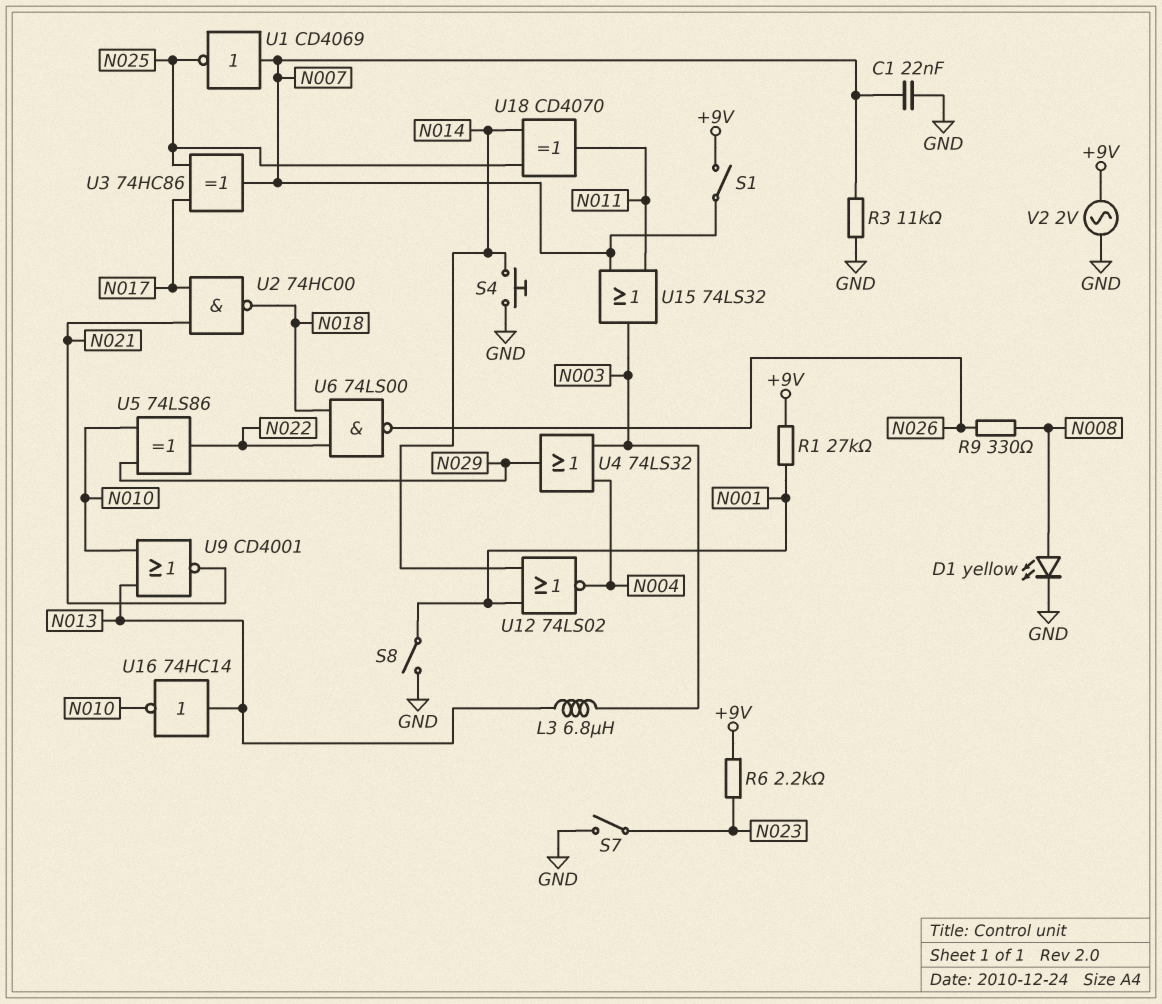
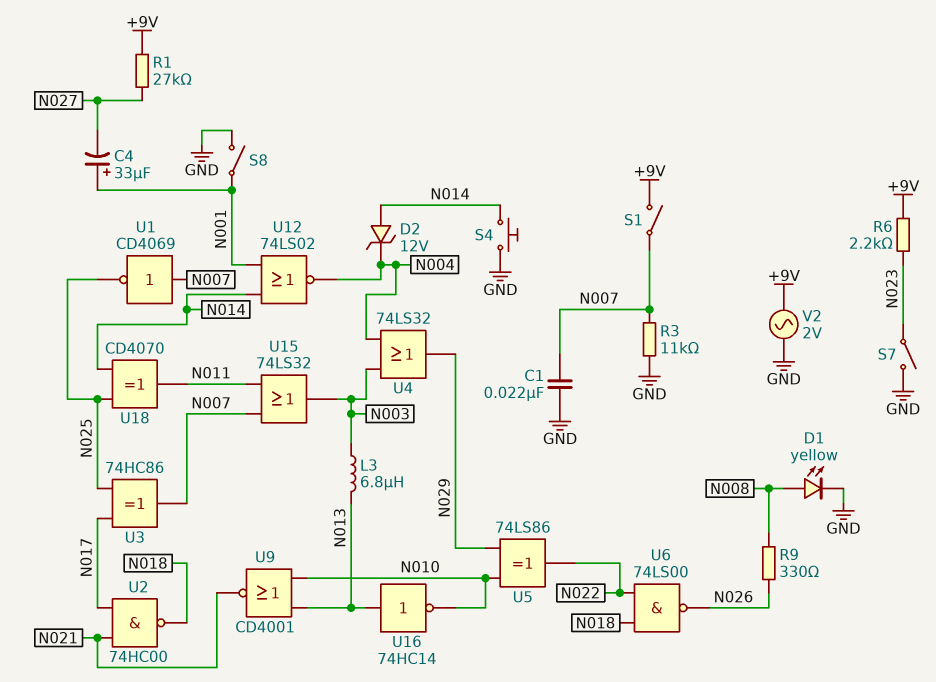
C4: none -> 33uF (plus N001, minus N027)
D2: none -> zener 12V (A N014, K N004)
R1: 27k (+9V, N001) -> 27k (+9V, N027)

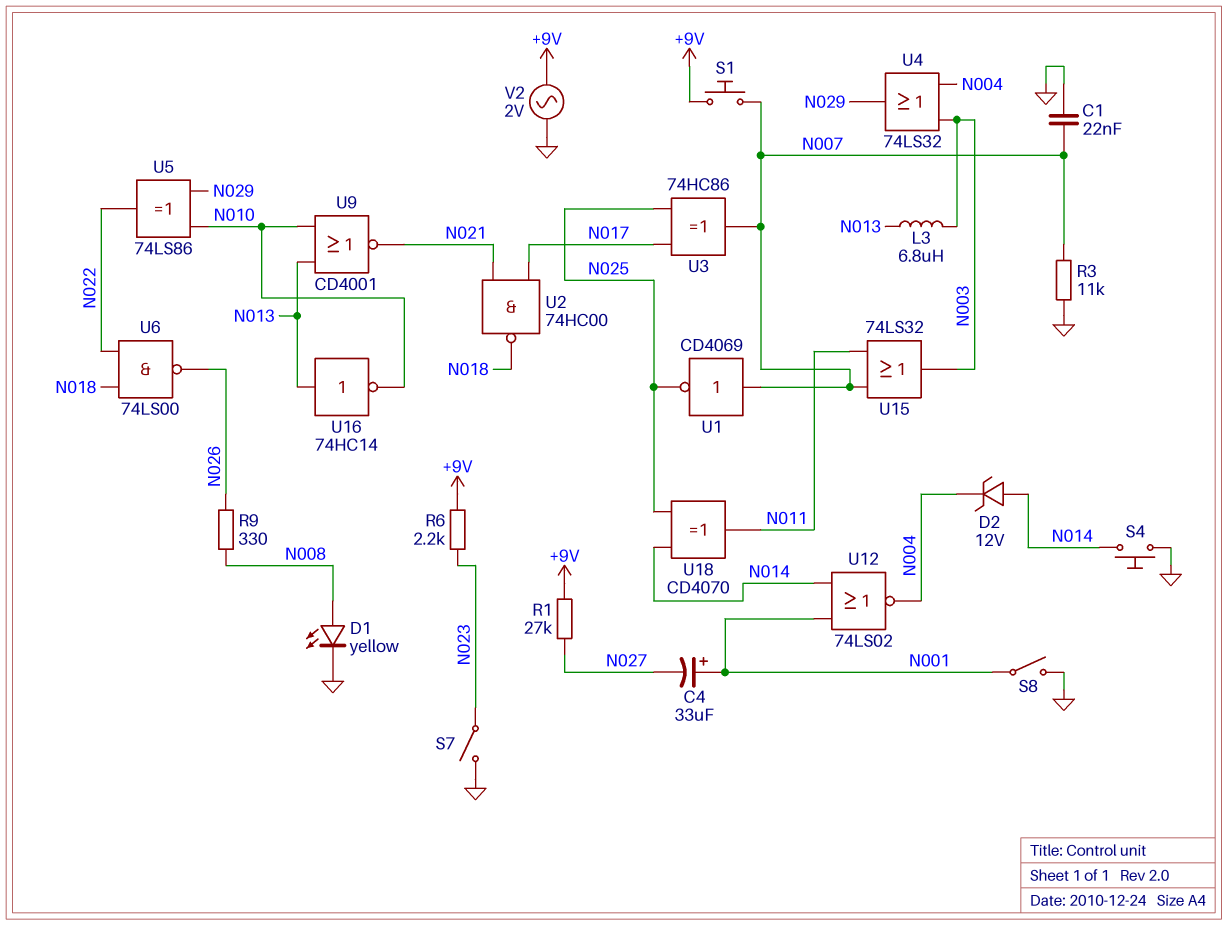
S1: switch (+9V, N007) -> button (+9V, N007)

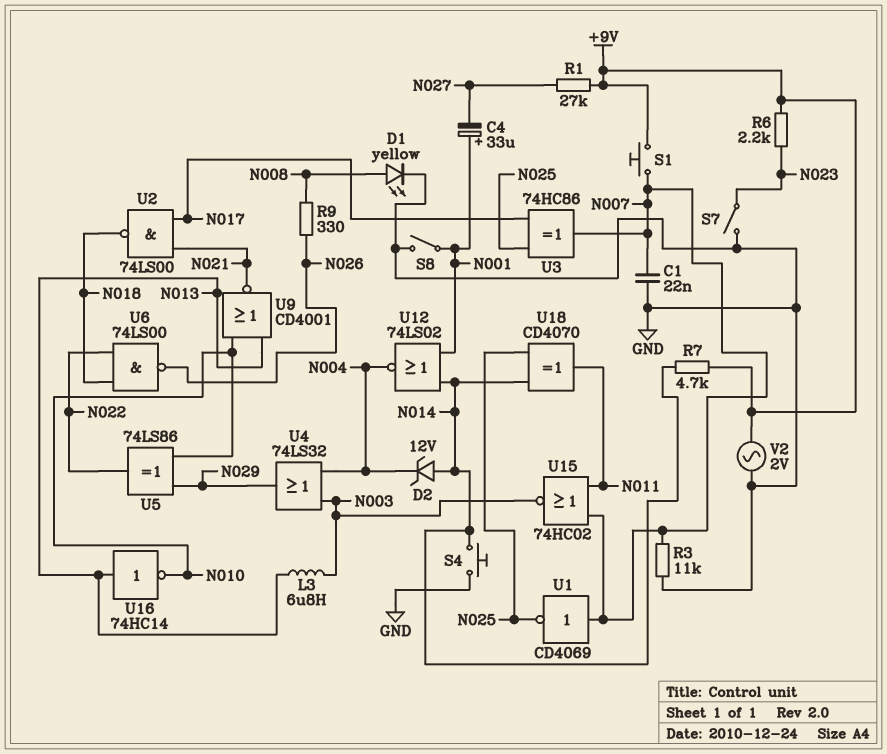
R7: none -> 4.7k (+9V, N014)
U2: NAND 74HC00 (in N017, in N021, out N018) -> NAND 74LS00 (in N017, in N021, out N018)
U15: OR 74LS32 (in N007, in N011, out N003) -> NOR 74HC02 (in N007, in N011, out N003)

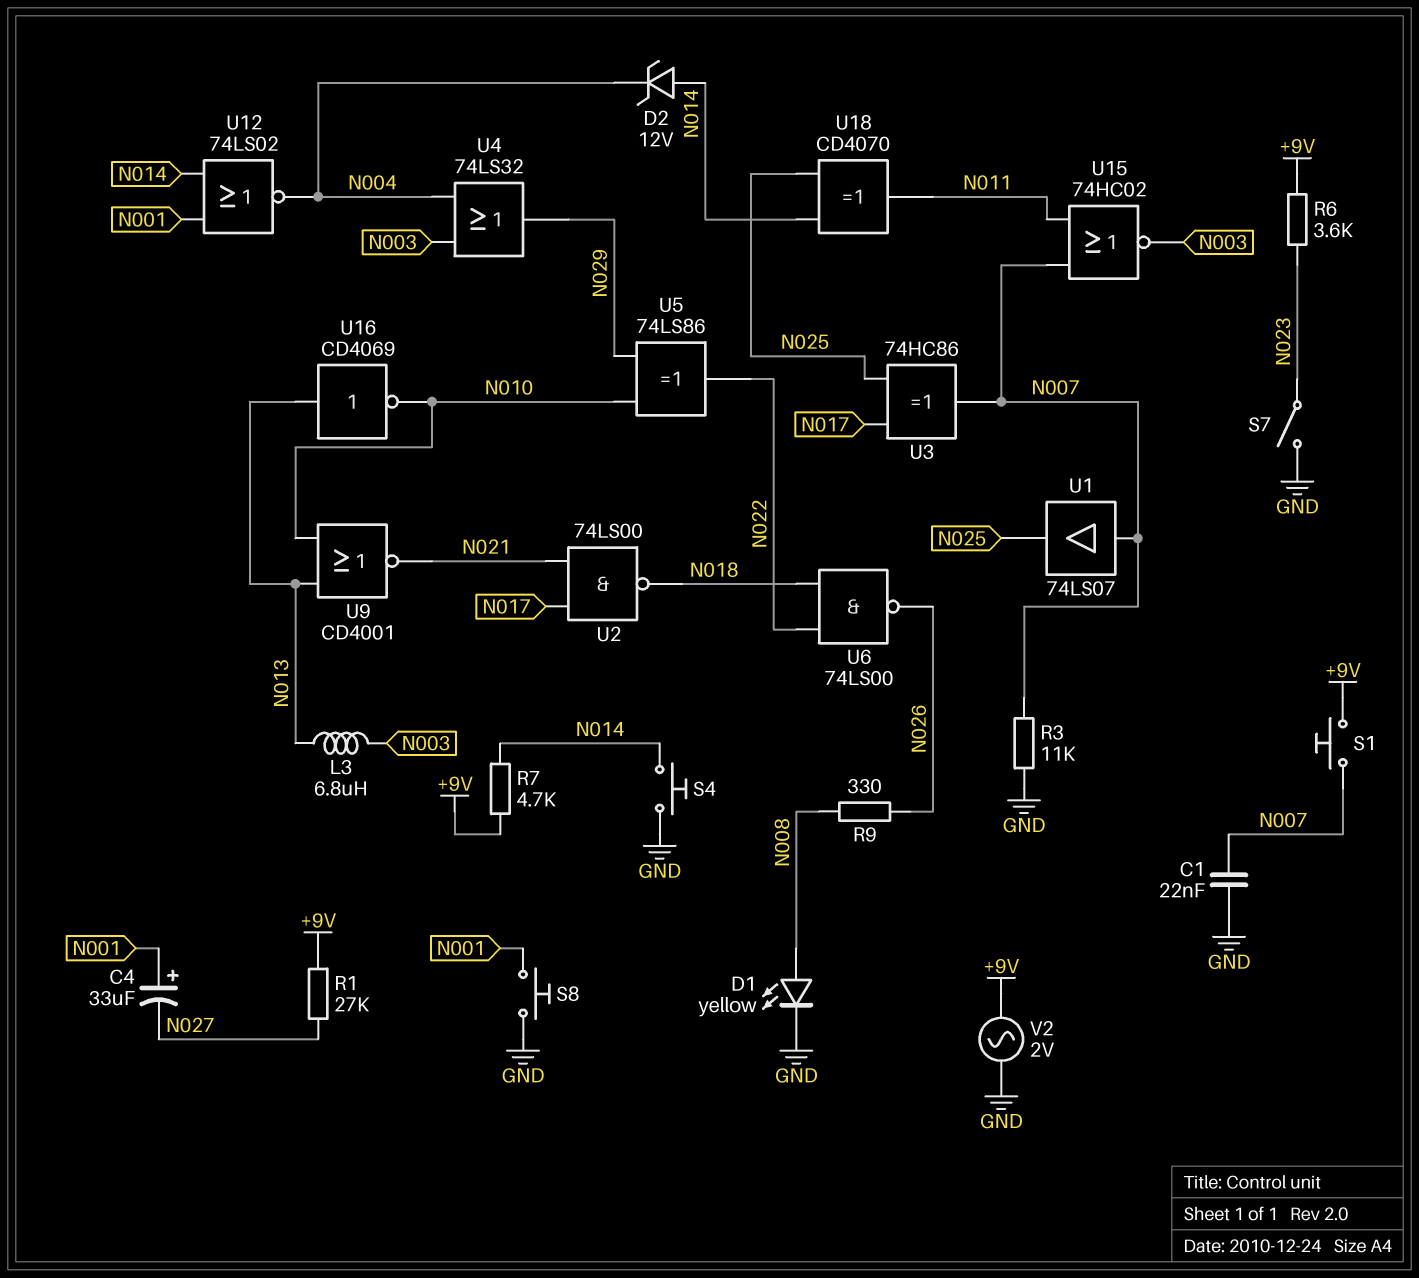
R6: 2.2k (+9V, N023) -> 3.6k (+9V, N023)
S8: switch (GND, N001) -> button (GND, N001)
U1: NOT CD4069 (in N007, out N025) -> buffer 74LS07 (in N007, out N025)
U16: NOT 74HC14 (in N013, out N010) -> NOT CD4069 (in N013, out N010)

